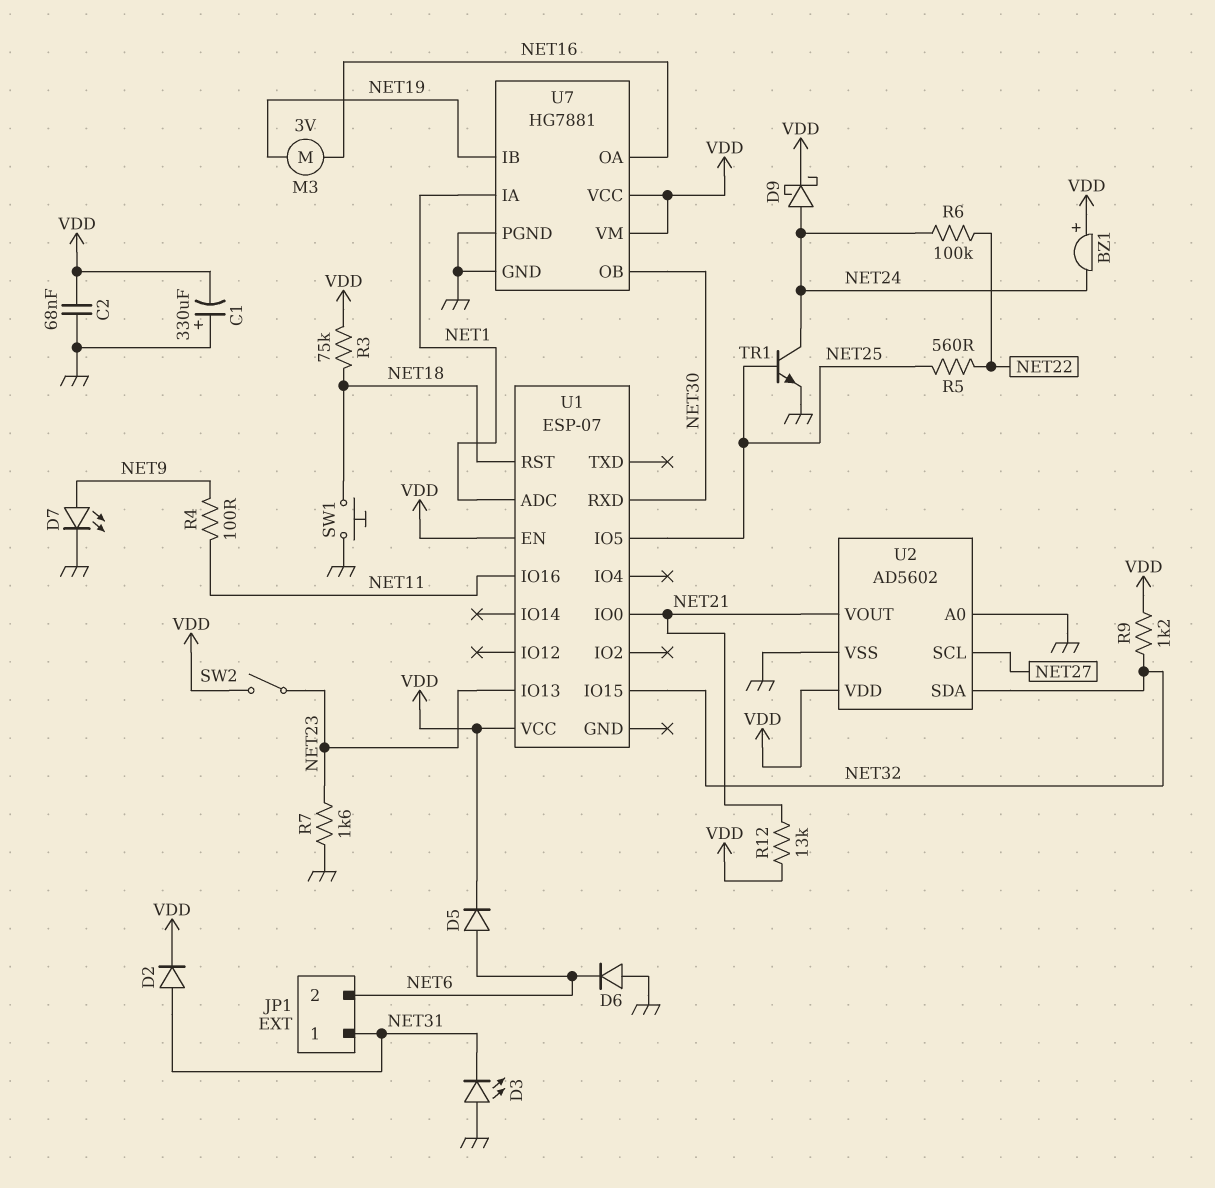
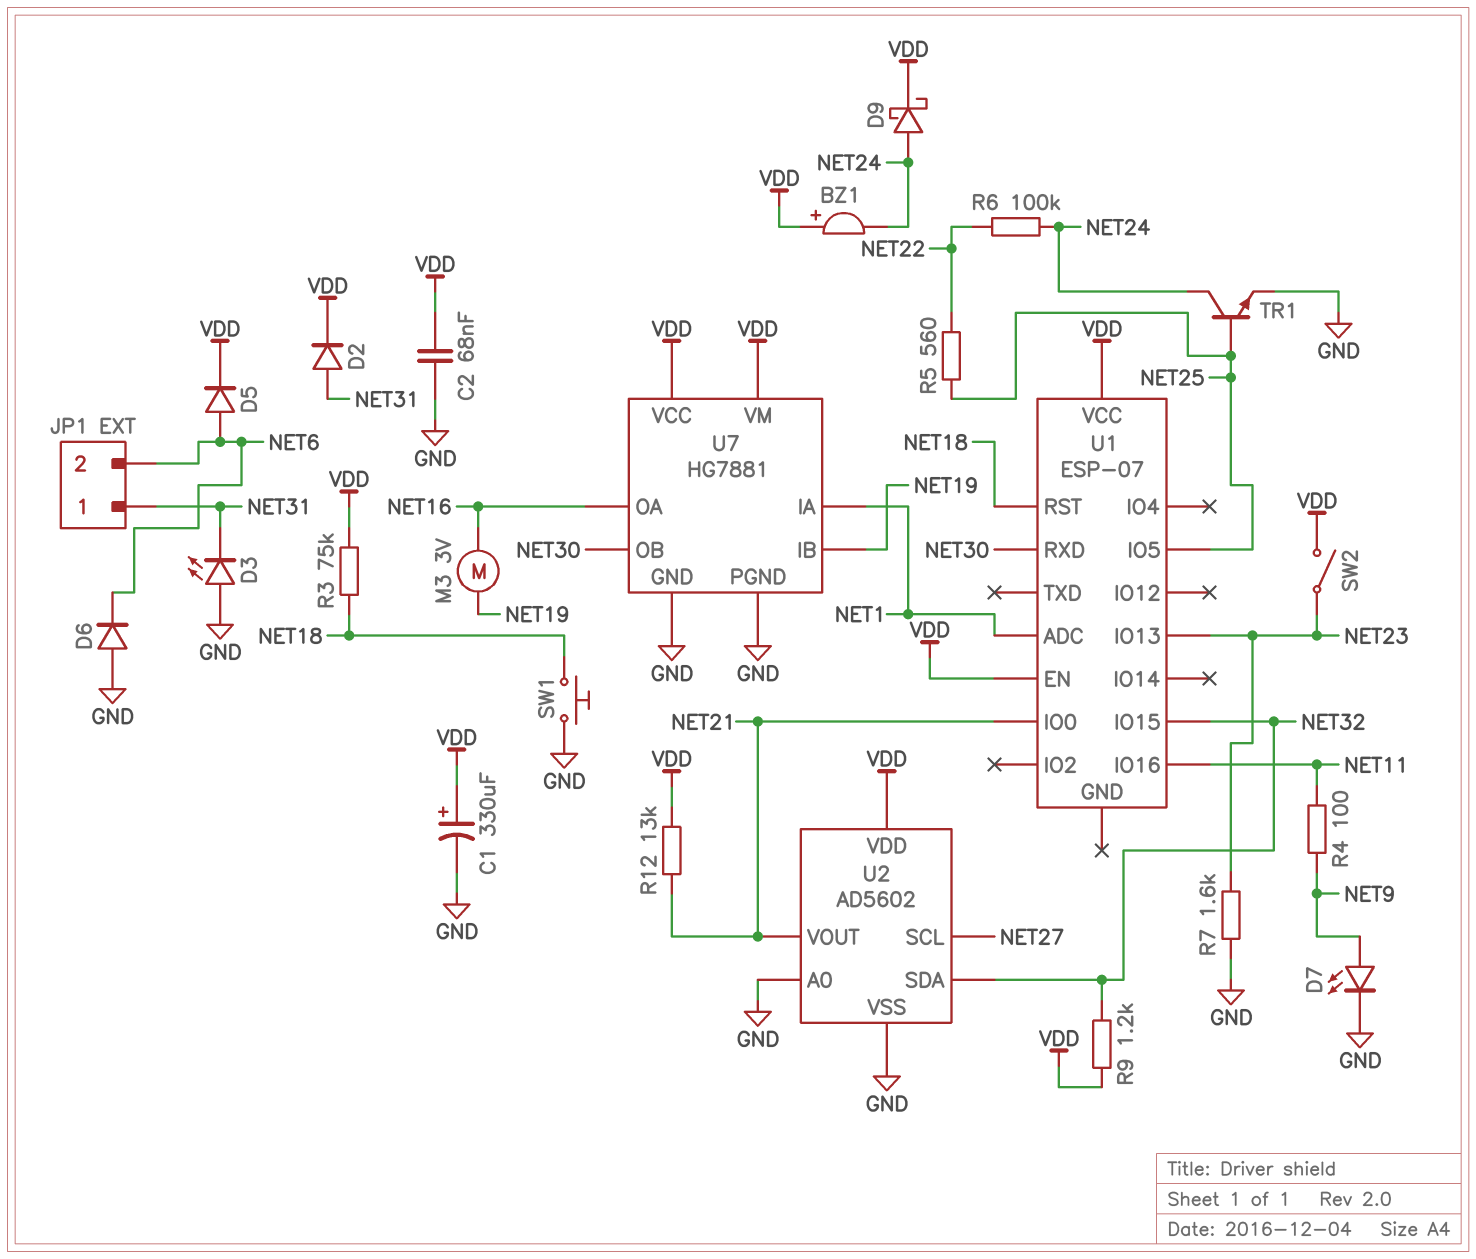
C1: 330uF (plus GND, minus VDD) -> 330uF (plus VDD, minus GND)

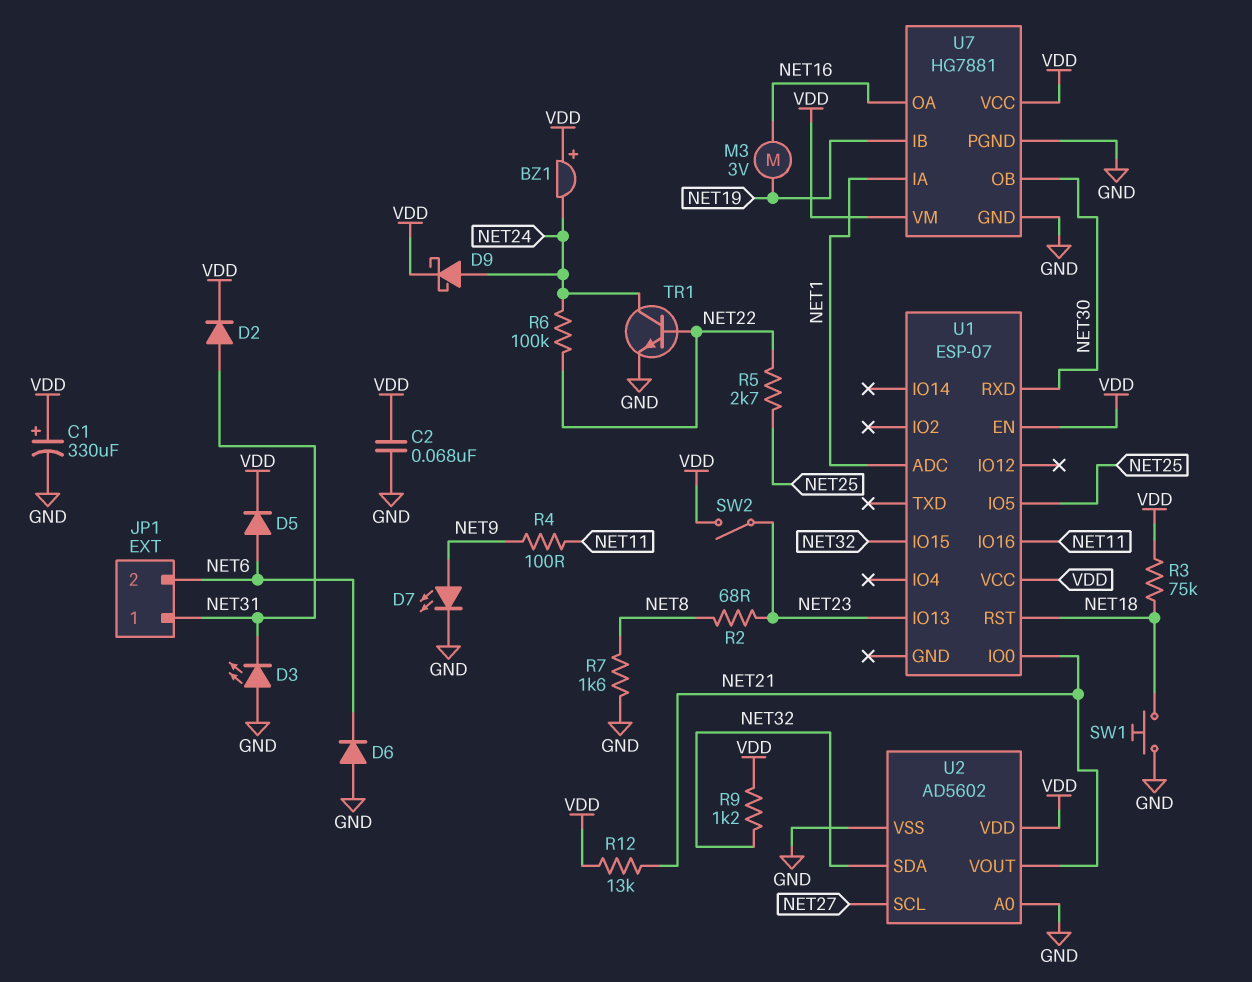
R2: none -> 68 (NET8, NET23)
R5: 560 (NET22, NET25) -> 2.7k (NET22, NET25)
R7: 1.6k (GND, NET23) -> 1.6k (GND, NET8)
TR1: NPN (B NET25, C NET24, E GND) -> NPN (B NET22, C NET24, E GND)

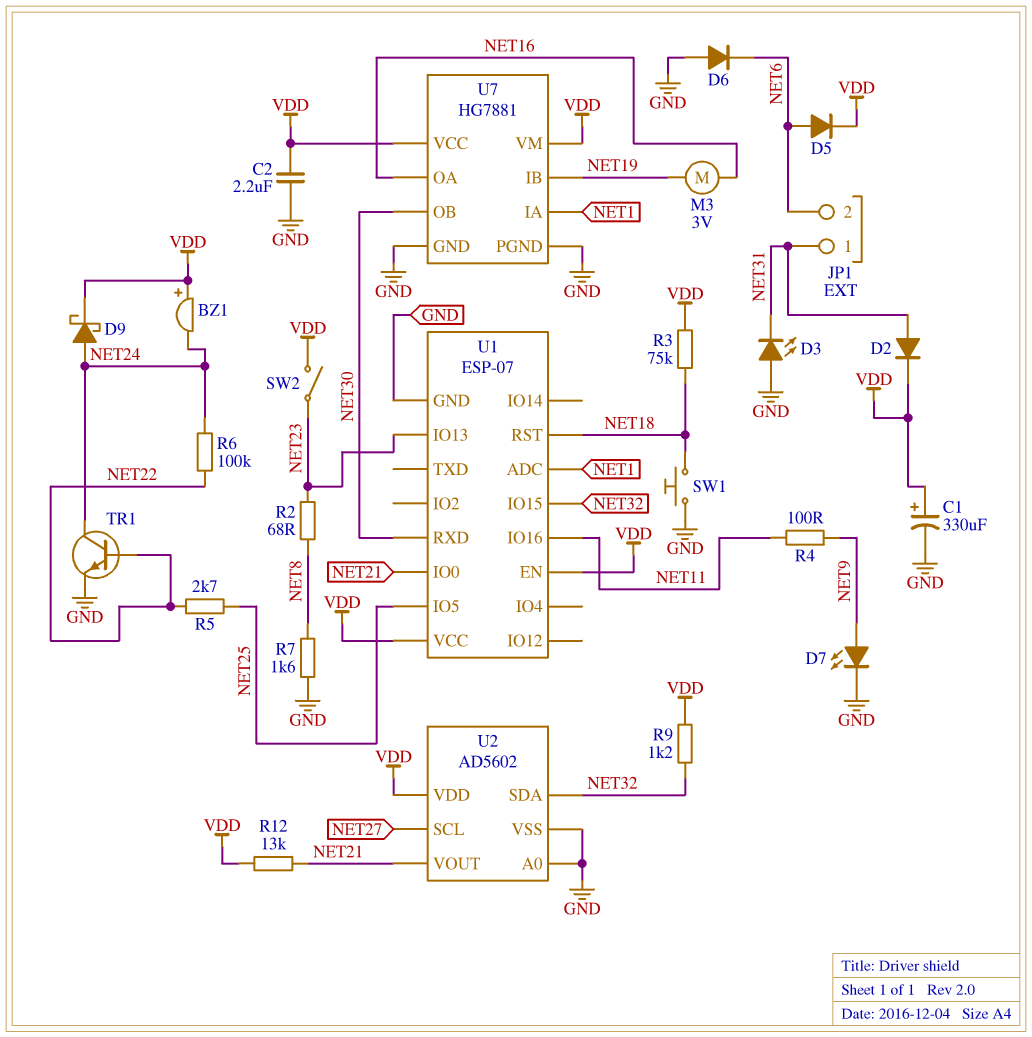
C2: 68nF (GND, VDD) -> 2.2uF (GND, VDD)
U1 pin GND: none -> GND

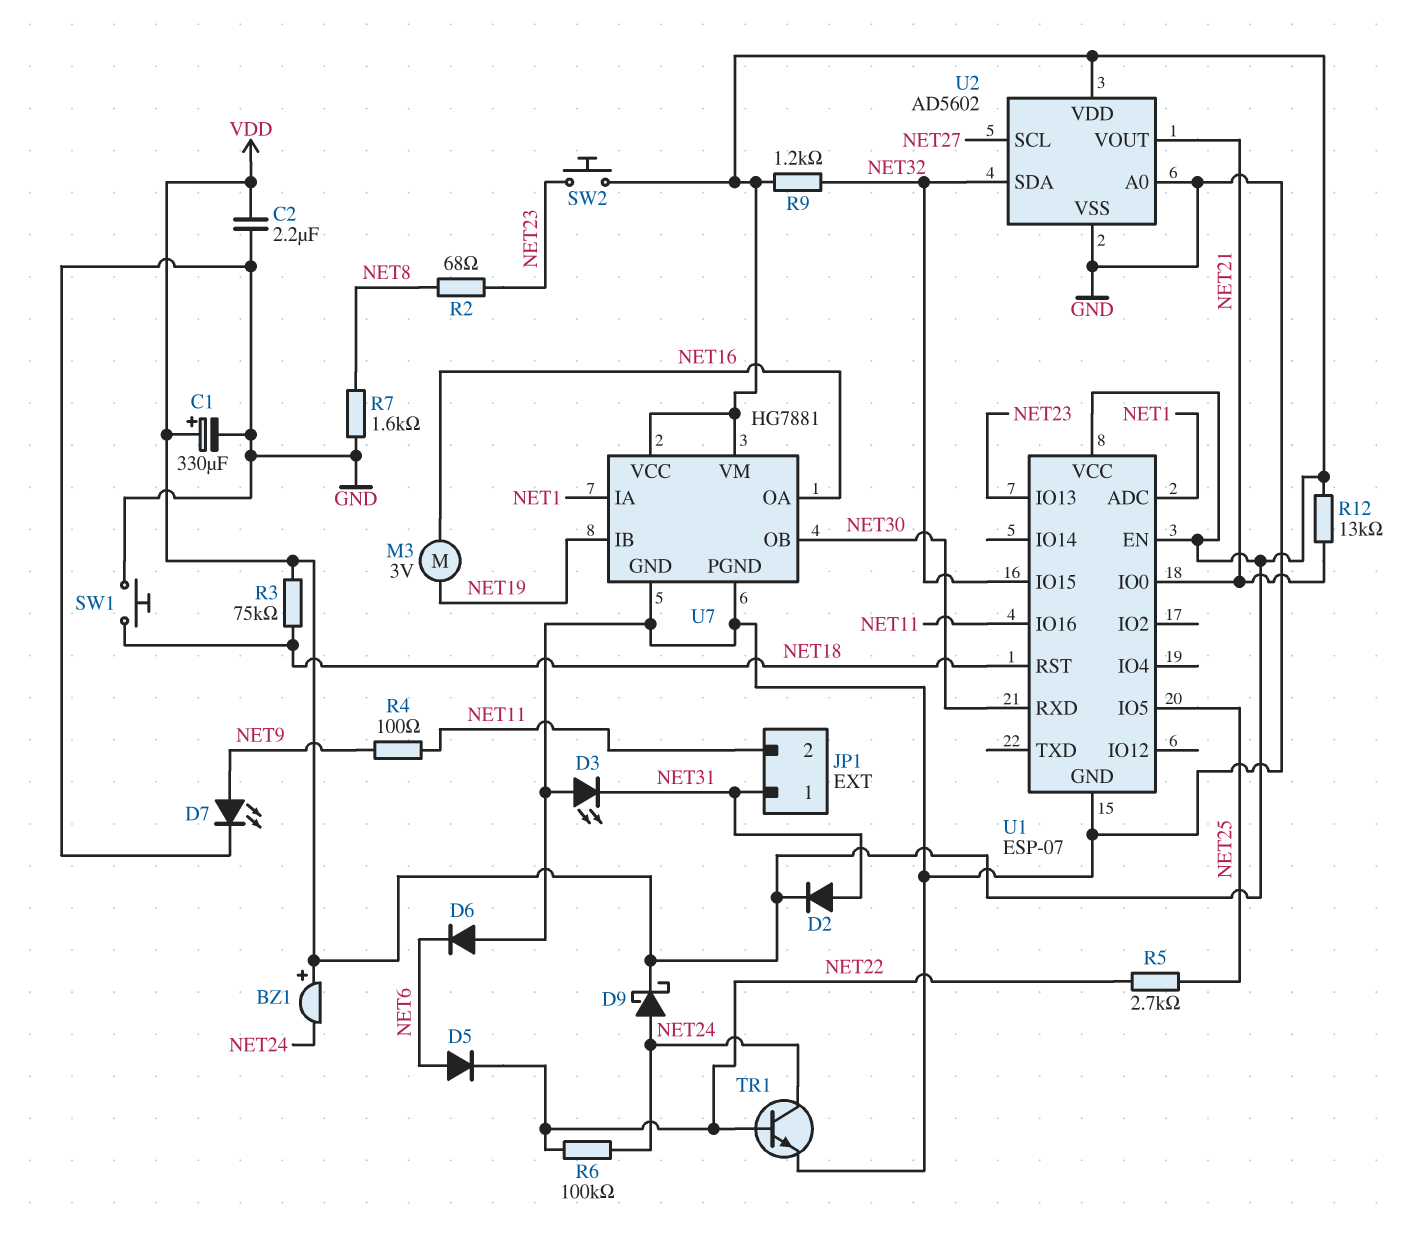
D5: diode (A NET6, K VDD) -> diode (A NET6, K NET22)
JP1 pin 2: NET6 -> NET11
SW2: switch (NET23, VDD) -> button (NET23, VDD)

